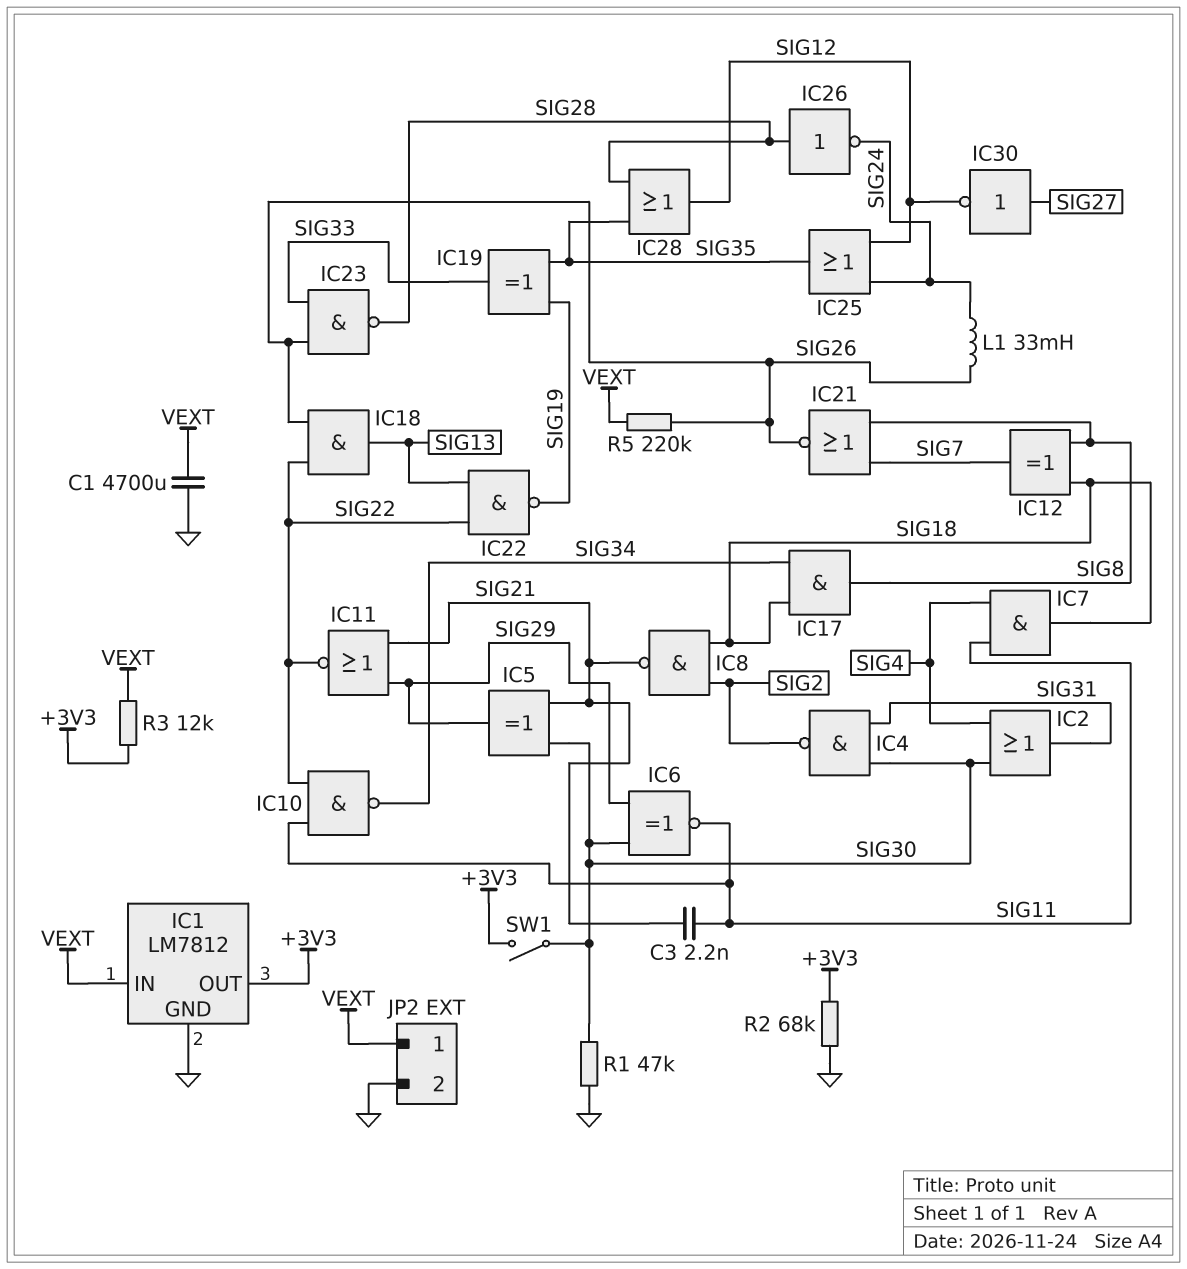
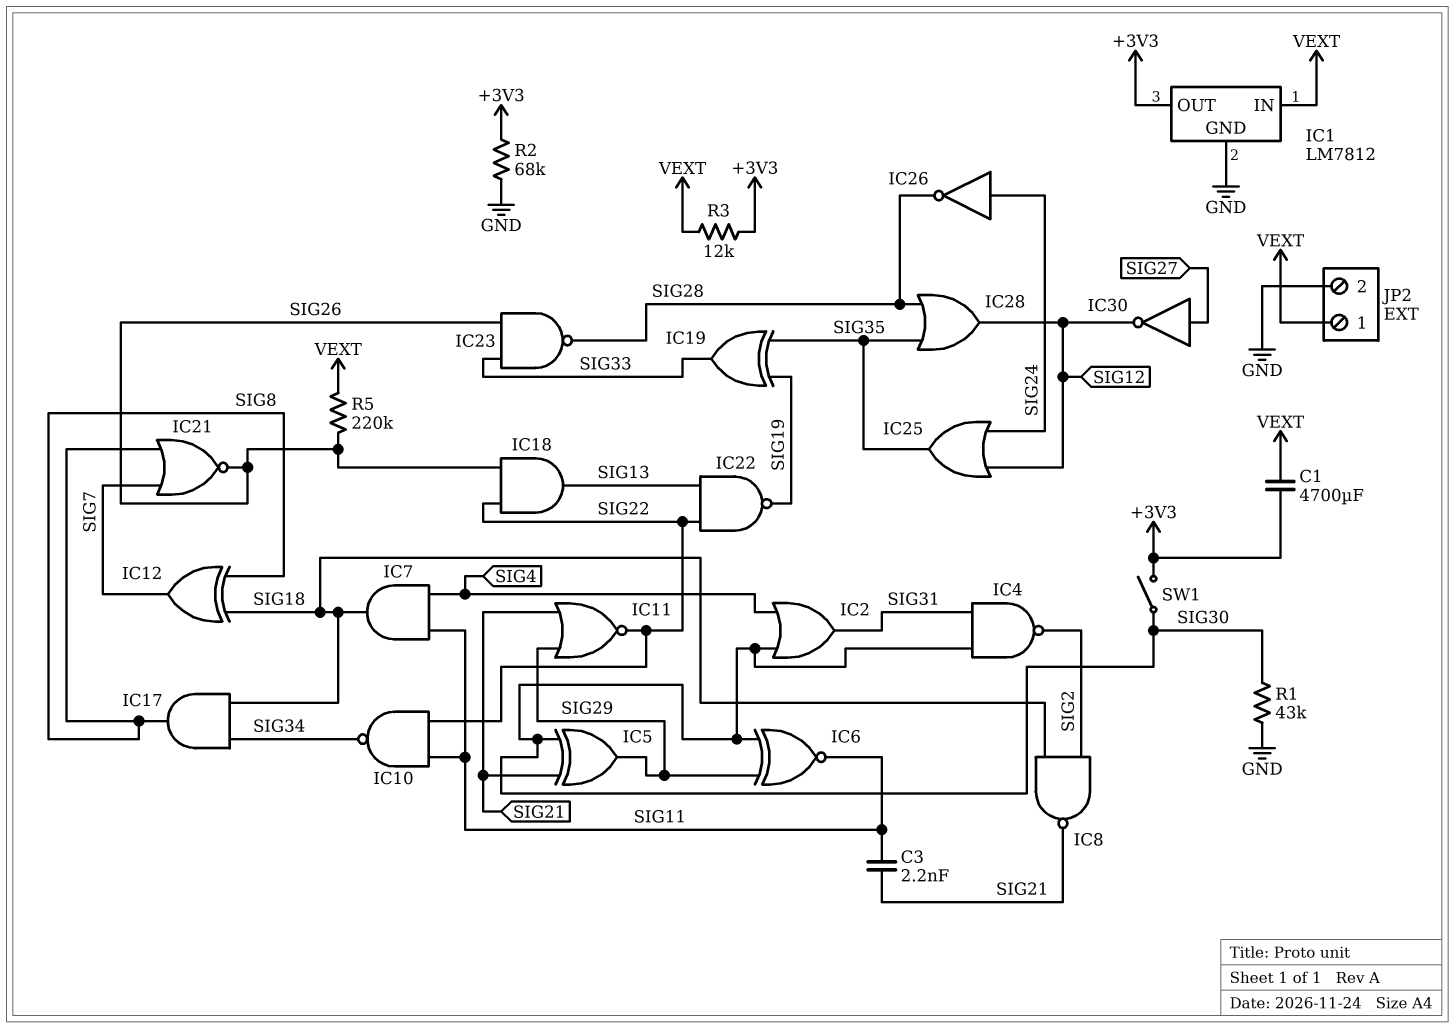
C1: 4700uF (GND, VEXT) -> 4700uF (+3V3, VEXT)
IC26: NOT (in SIG28, out SIG24) -> NOT (in SIG24, out SIG28)
L1: 33mH (SIG24, SIG26) -> none
R1: 47k (GND, SIG30) -> 43k (GND, SIG30)

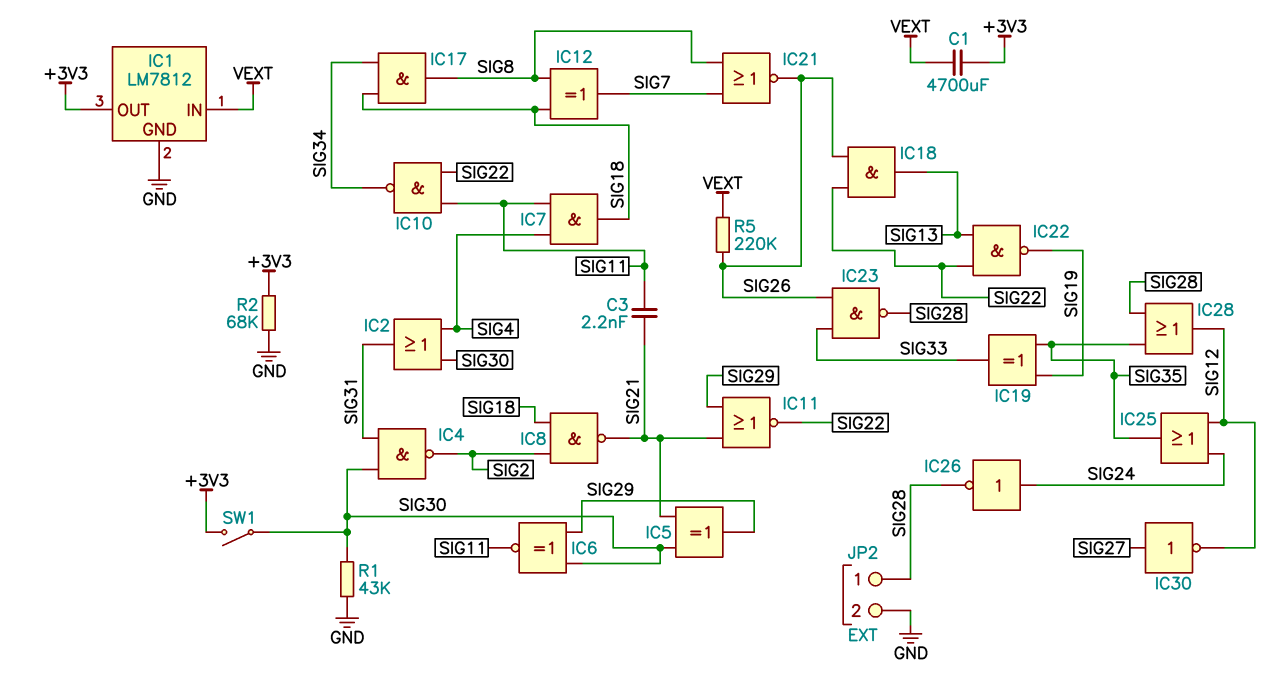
JP2 pin 1: VEXT -> SIG28
R3: 12k (+3V3, VEXT) -> none

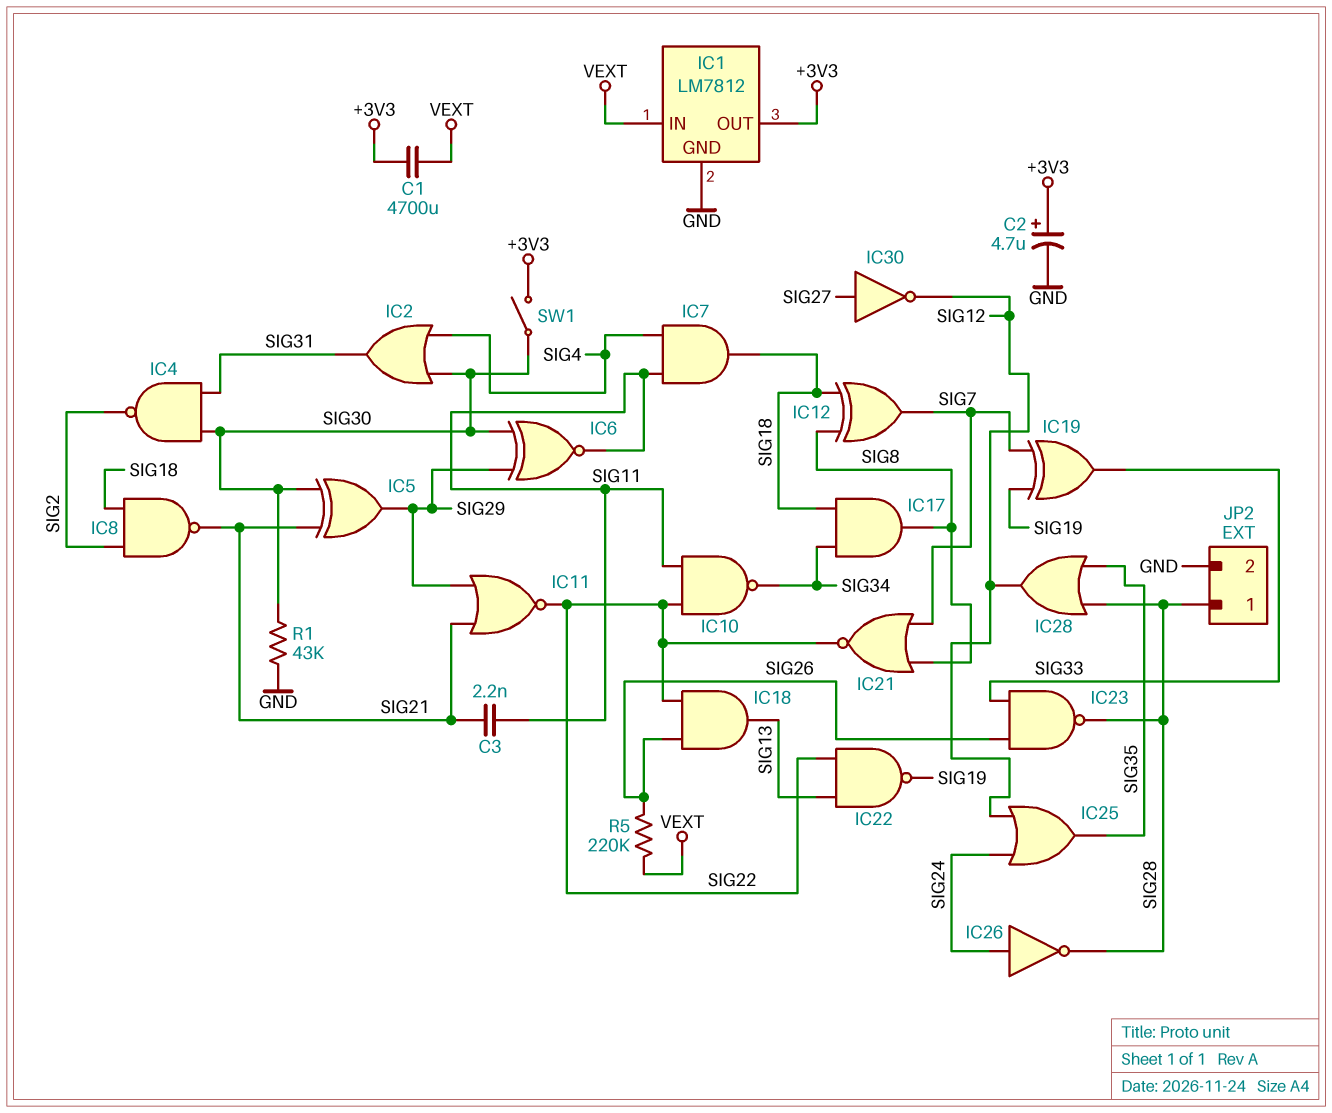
C2: none -> 4.7uF (plus +3V3, minus GND)
IC19: XOR (in SIG19, in SIG35, out SIG33) -> XOR (in SIG7, in SIG19, out SIG33)
IC21: NOR (in SIG7, in SIG8, out SIG26) -> NOR (in SIG7, in SIG8, out SIG22)
R2: 68k (+3V3, GND) -> none

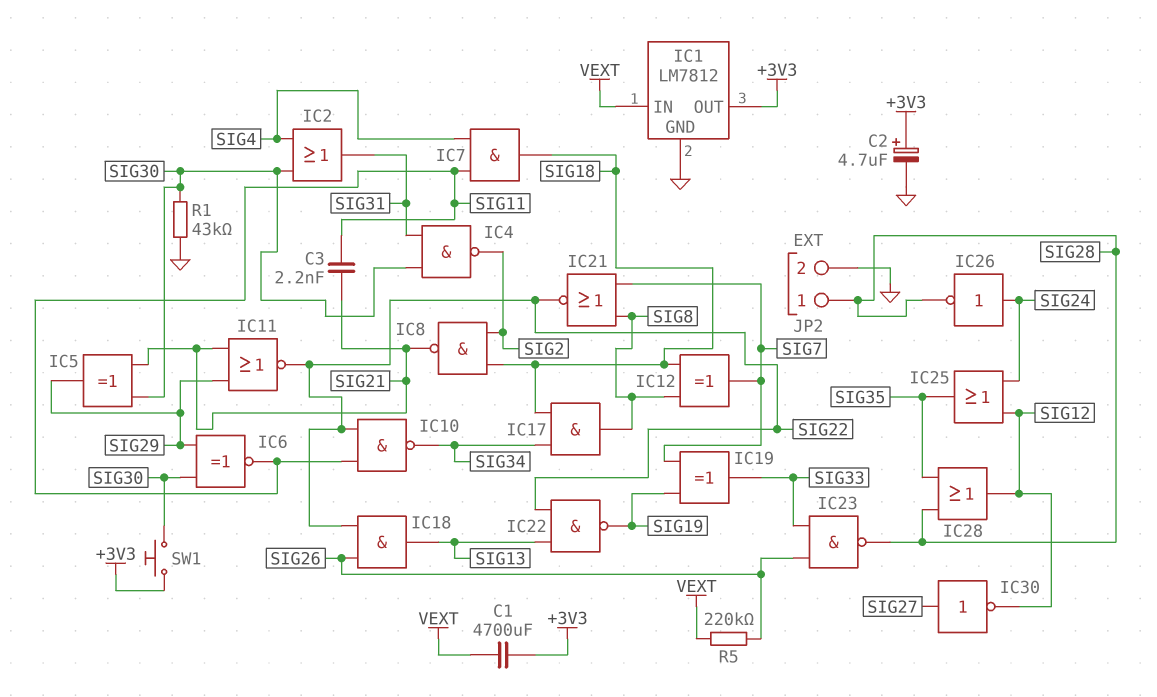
SW1: switch (+3V3, SIG30) -> button (+3V3, SIG30)

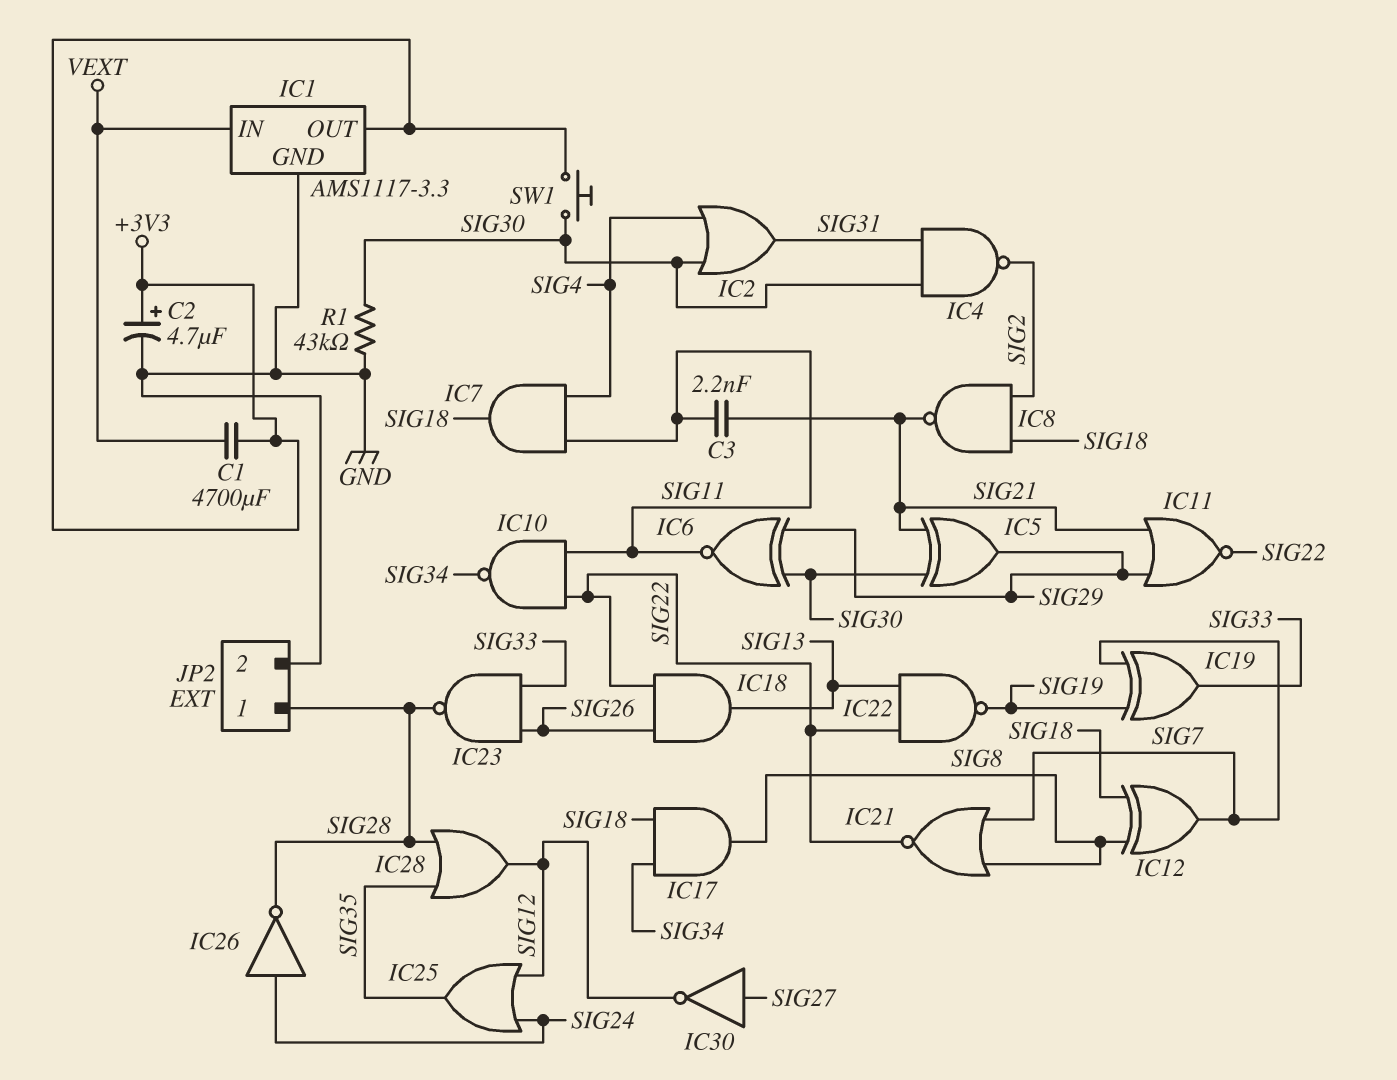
IC1: LM7812 -> AMS1117-3.3
R5: 220k (SIG26, VEXT) -> none

